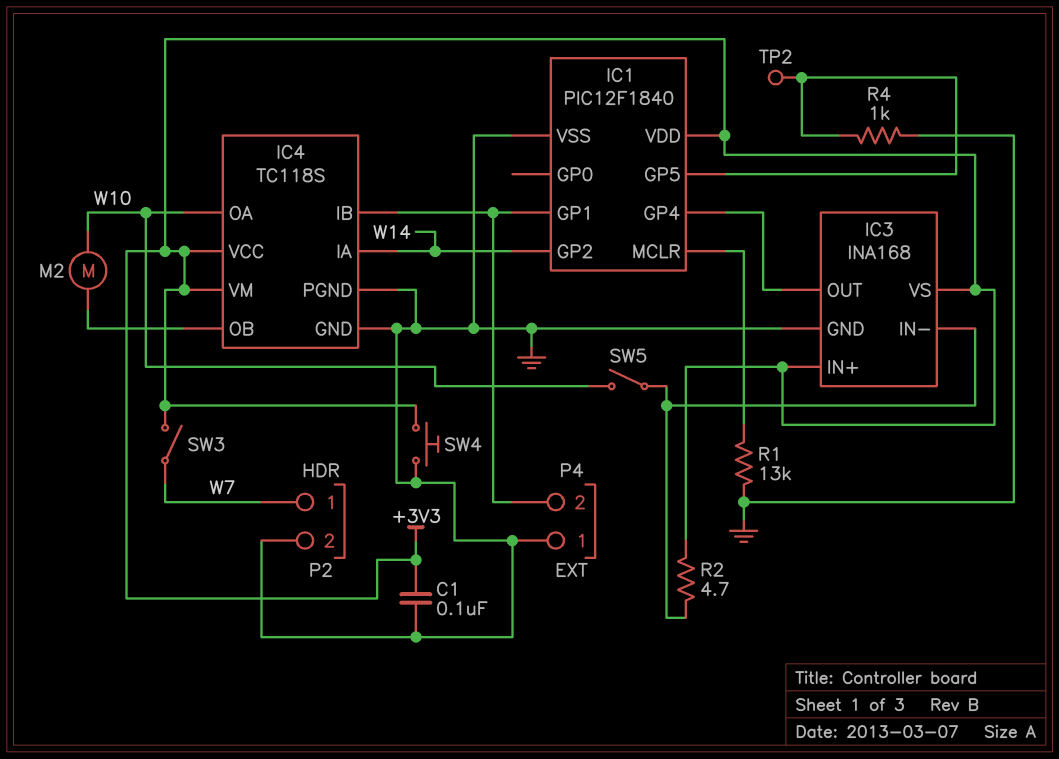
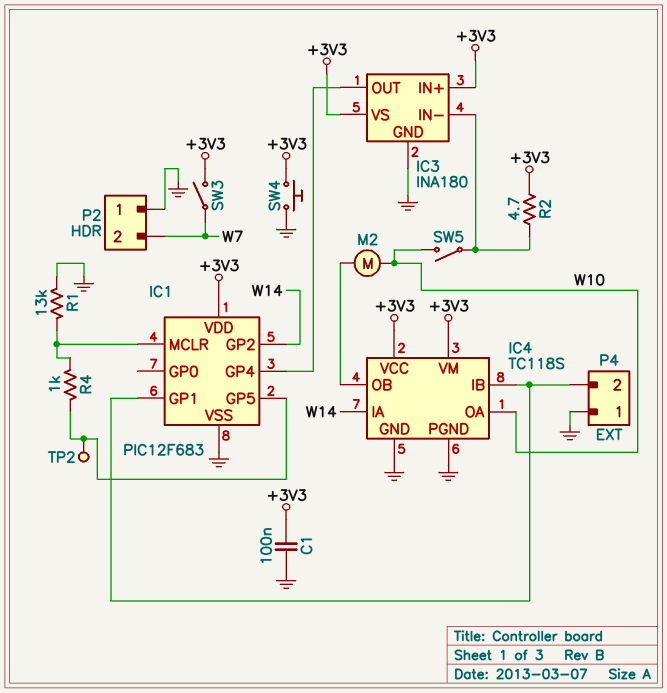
IC1: PIC12F1840 -> PIC12F683
IC3: INA168 -> INA180
P2 pin 1: W7 -> GND
P2 pin 2: GND -> W7
R4: 1k (GND, IC1/GP5) -> 1k (IC1/GP5, IC1/MCLR)

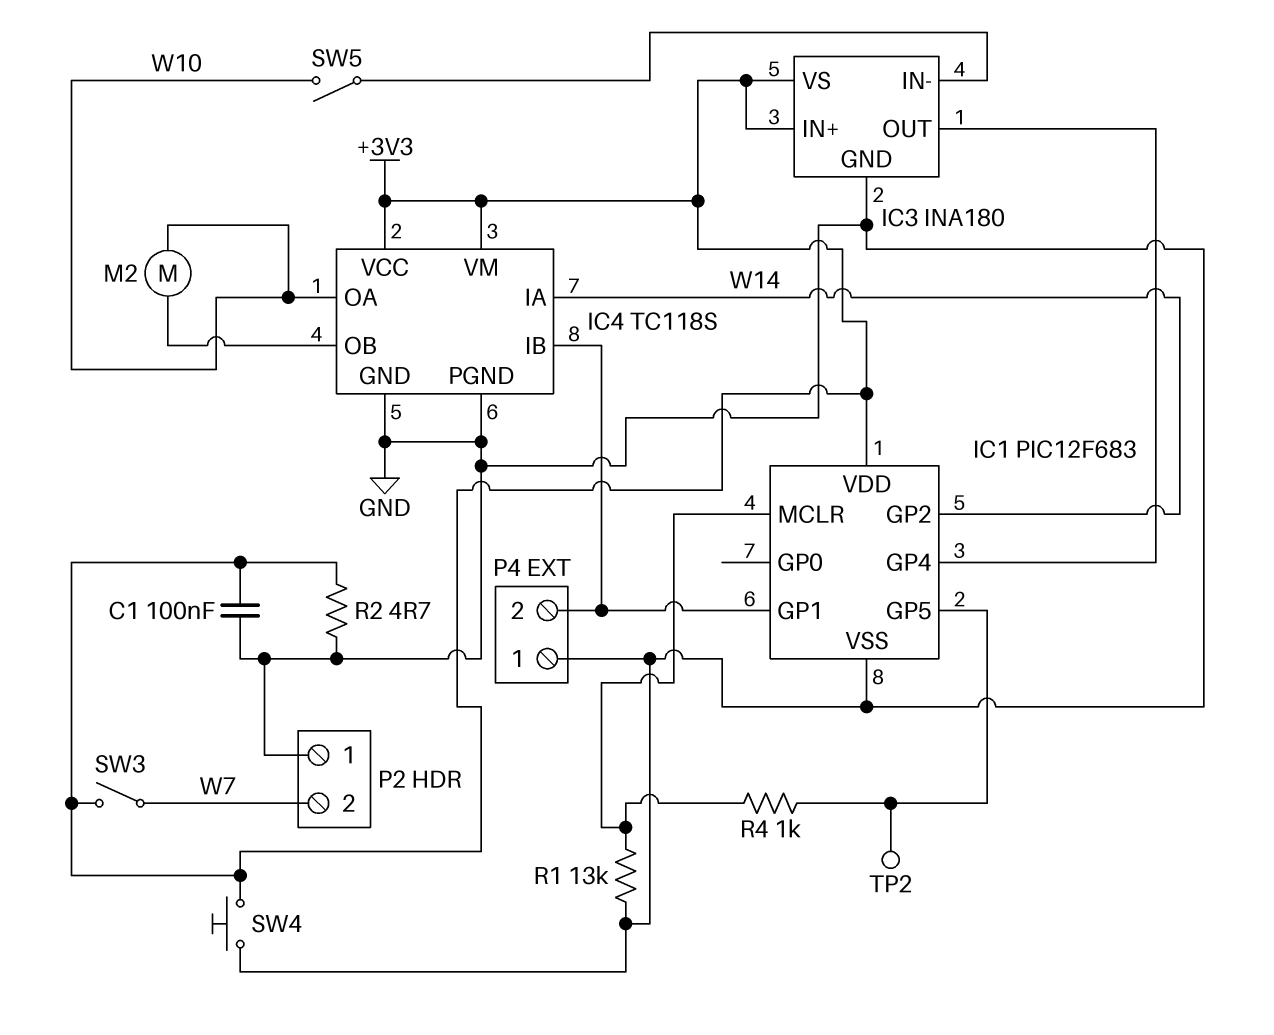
R2: 4.7 (+3V3, IC3/IN-) -> 4.7 (+3V3, GND)

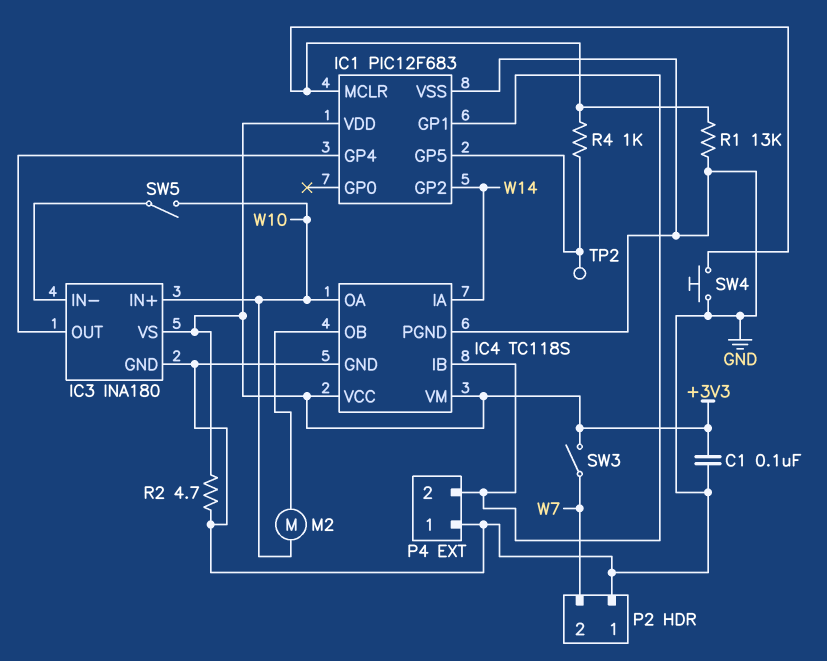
IC3 pin IN+: +3V3 -> W10
SW4: button (+3V3, GND) -> button (GND, IC1/MCLR)

